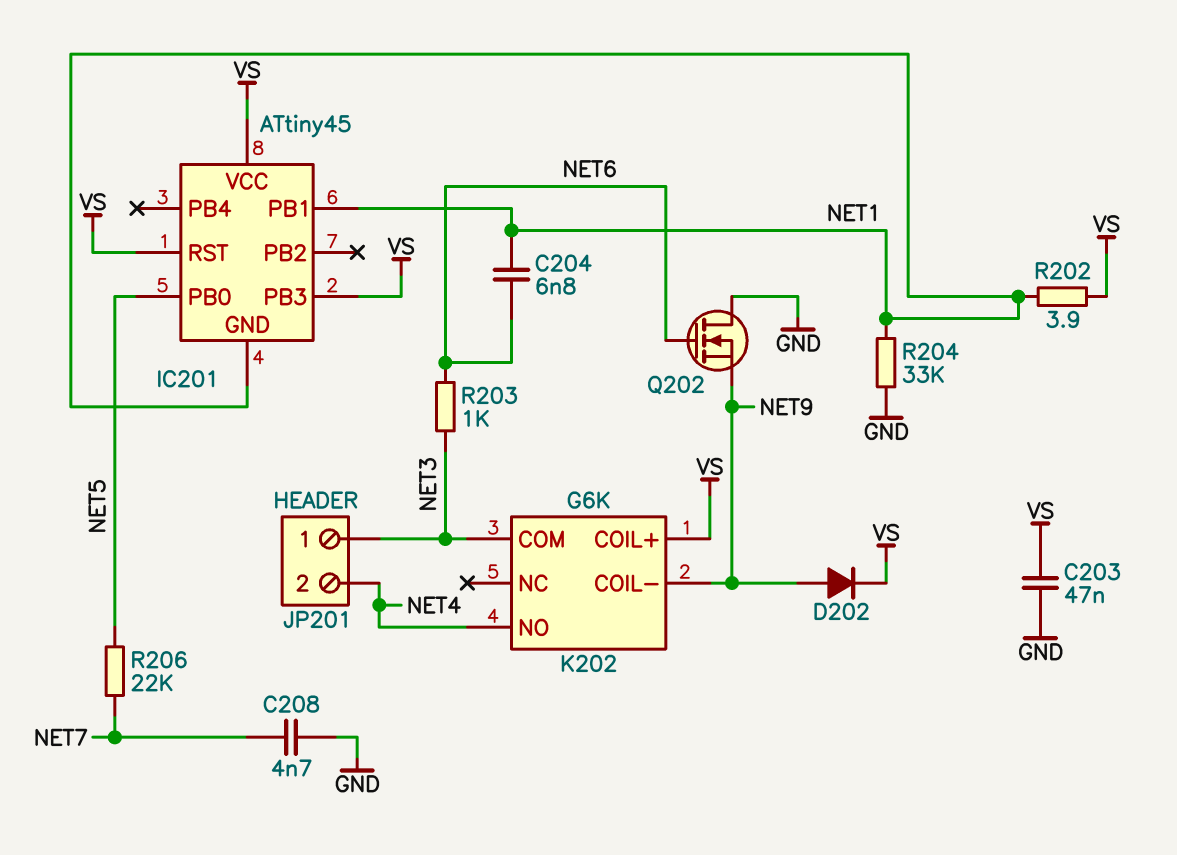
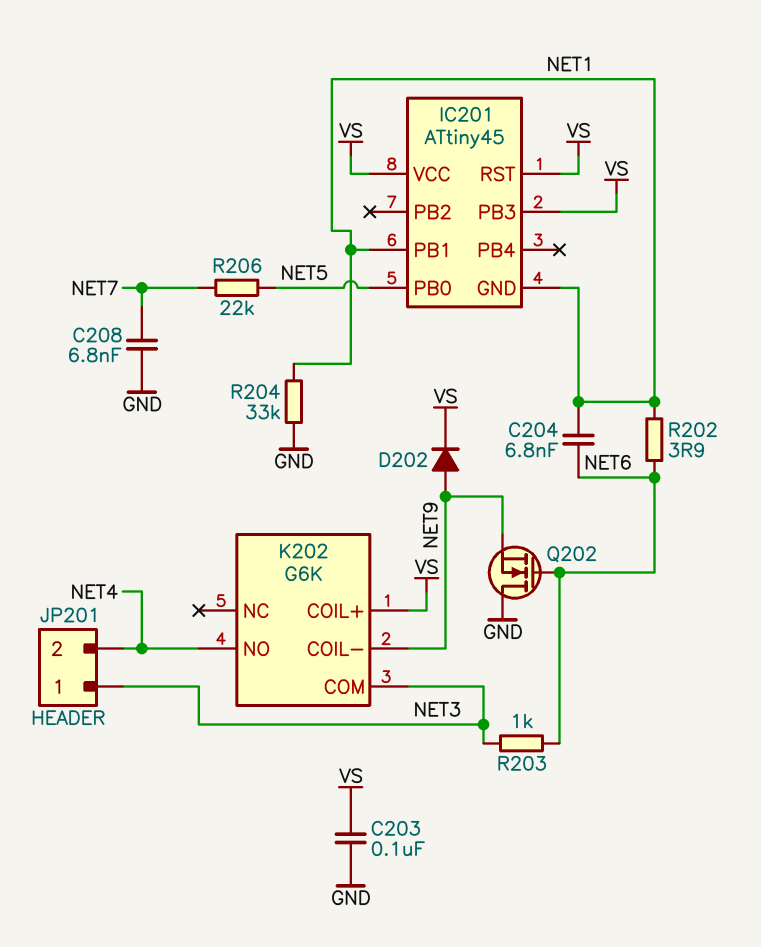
C203: 47nF (GND, VS) -> 100nF (GND, VS)
C208: 4.7nF (GND, NET7) -> 6.8nF (GND, NET7)
R202: 3.9 (NET1, VS) -> 3.9 (NET1, NET6)

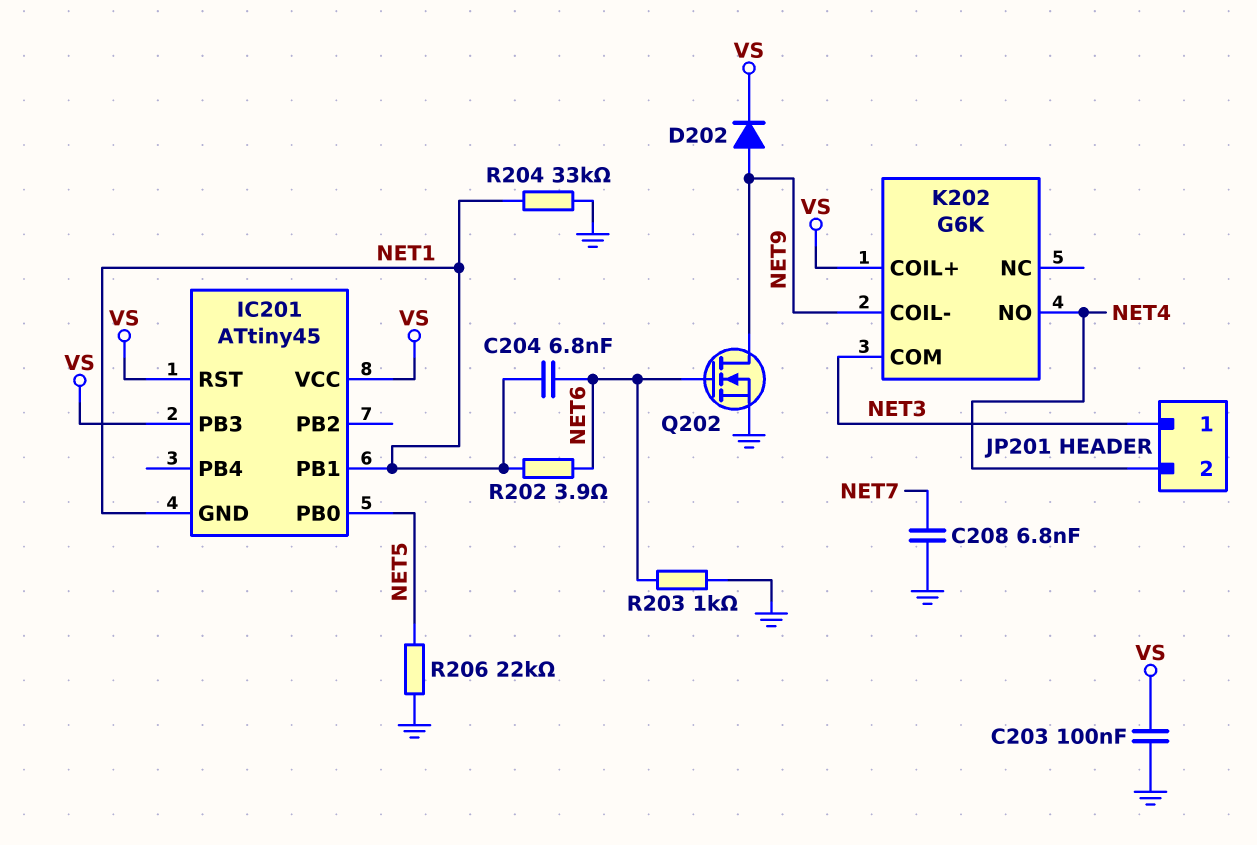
Q202: NMOS (G NET6, D GND, S NET9) -> NMOS (G NET6, D NET9, S GND)
R203: 1k (NET3, NET6) -> 1k (GND, NET6)
R206: 22k (NET5, NET7) -> 22k (GND, NET5)

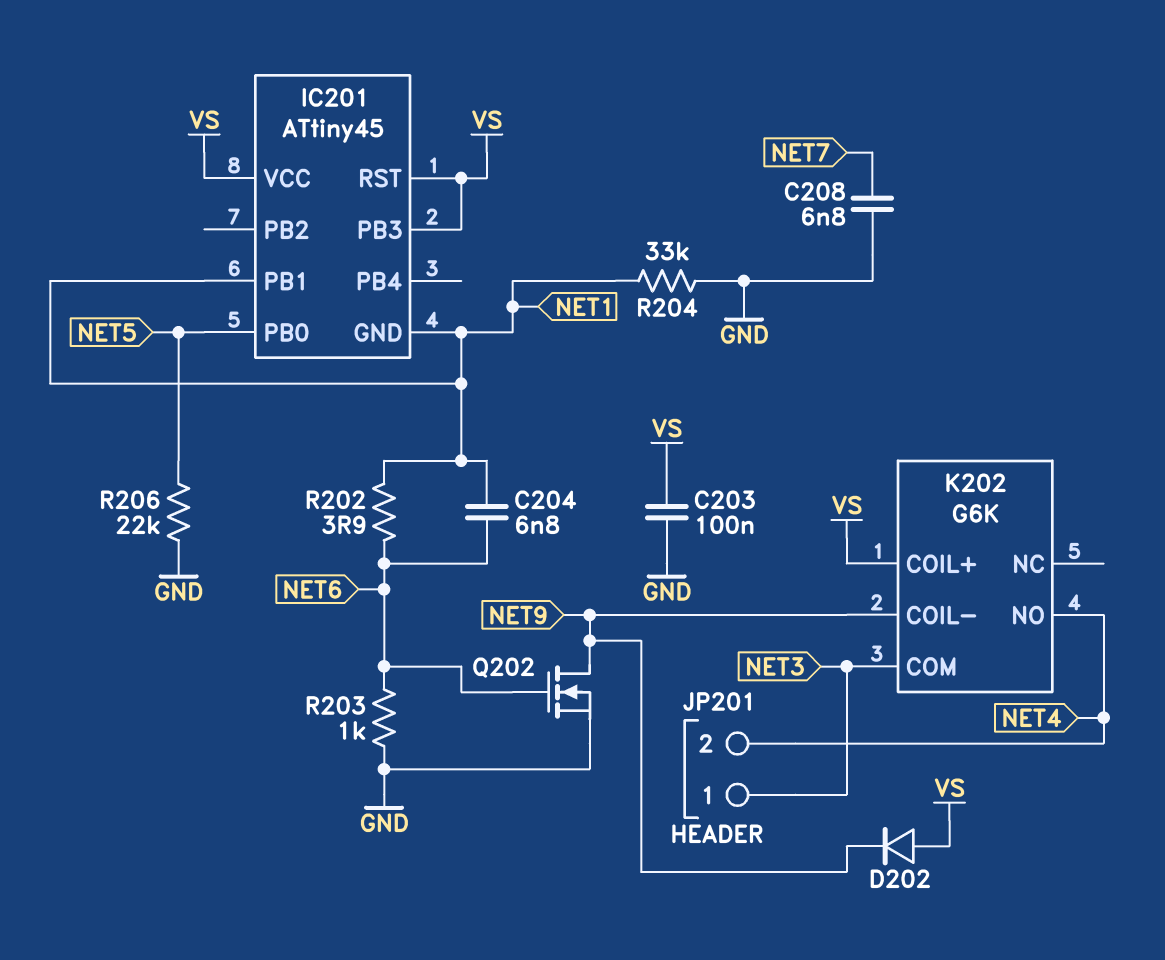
D202: diode (A NET9, K VS) -> diode (A VS, K NET9)

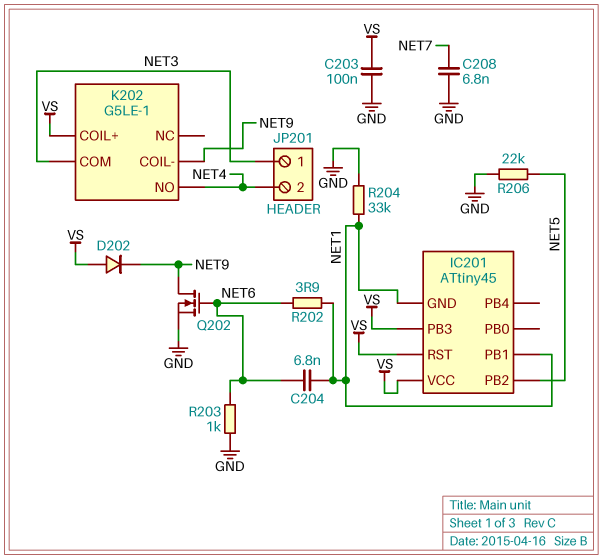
IC201 pin PB0: NET5 -> none
IC201 pin PB2: none -> NET5
K202: G6K -> G5LE-1

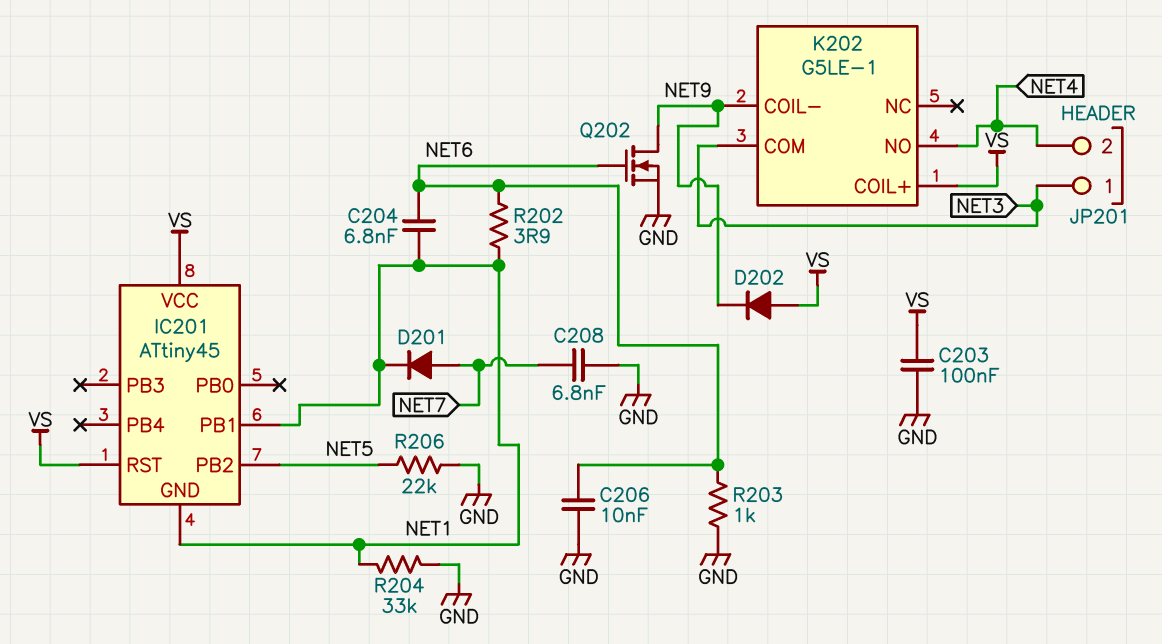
C206: none -> 10nF (GND, NET6)
D201: none -> diode (A NET7, K NET1)
IC201 pin PB3: VS -> none

